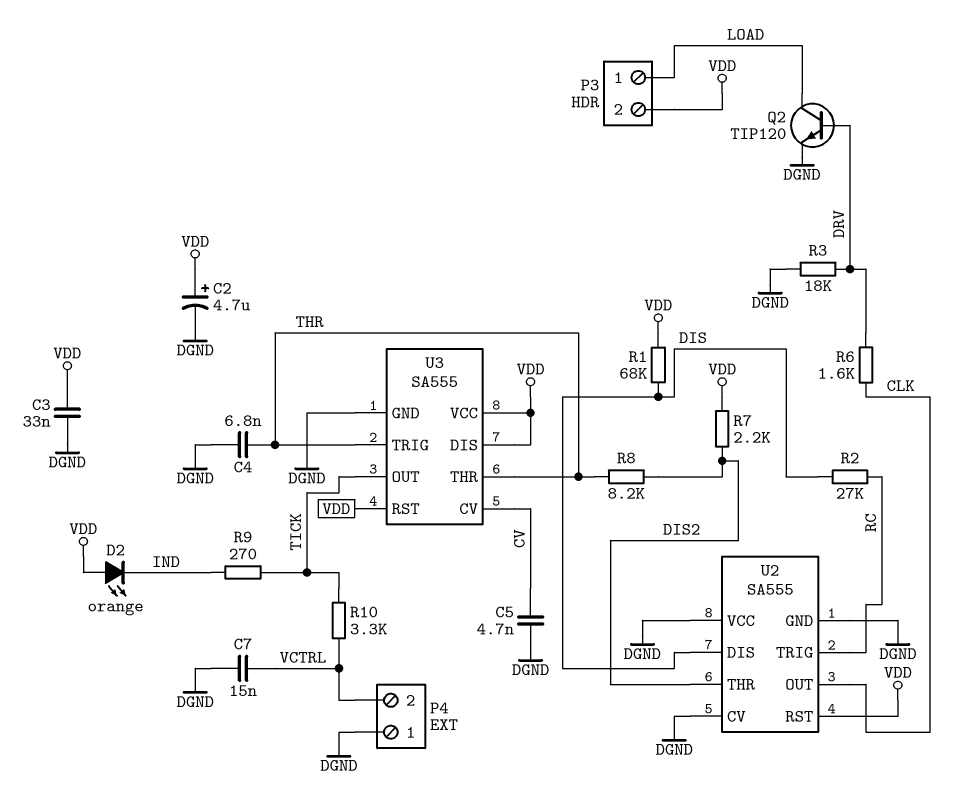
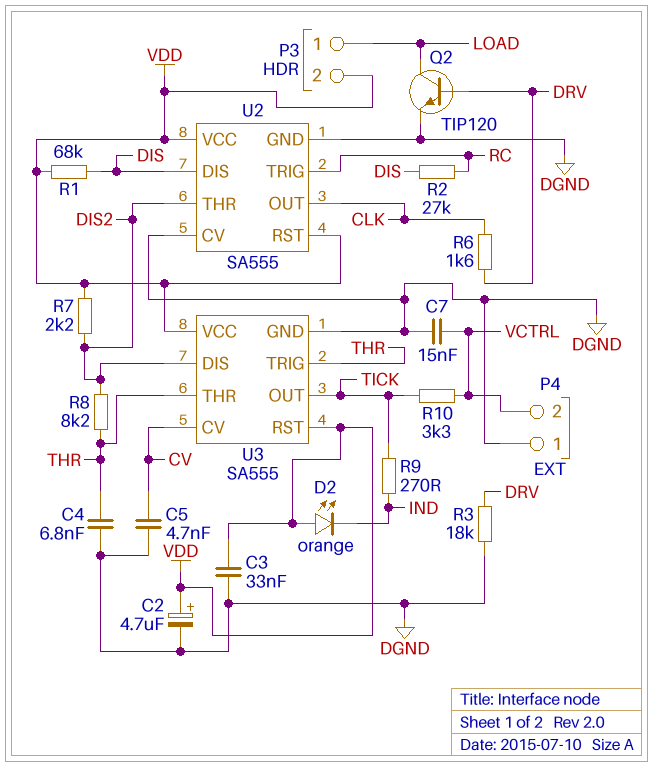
U2 pin VCC: DGND -> VDD
U3 pin DIS: VDD -> DIS2

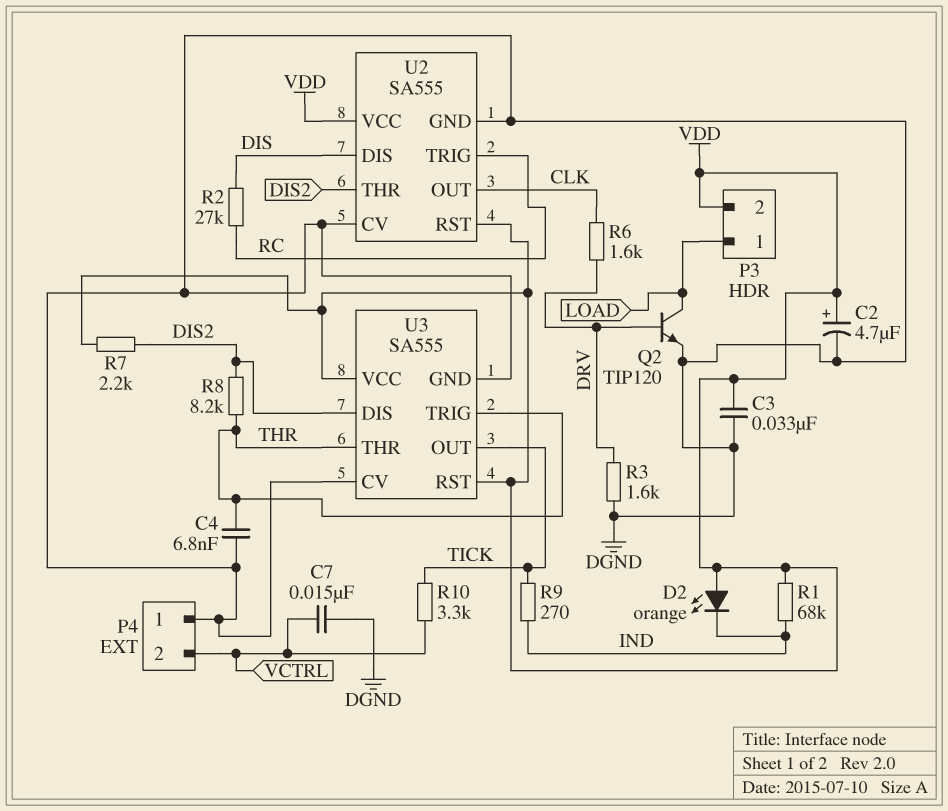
C5: 4.7nF (CV, DGND) -> none
R1: 68k (DIS, VDD) -> 68k (IND, VDD)
R3: 18k (DGND, DRV) -> 1.6k (DGND, DRV)
U3 pin CV: CV -> DGND

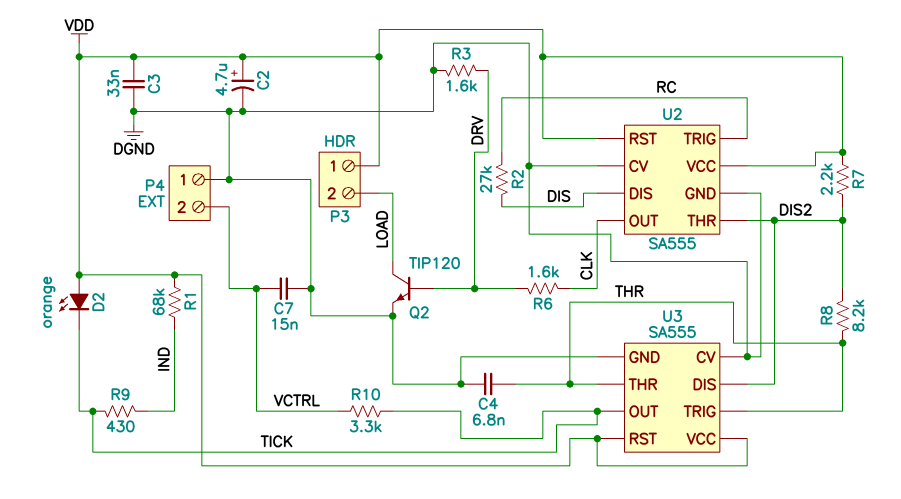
D2: LED orange (A VDD, K IND) -> LED orange (A VDD, K TICK)
P3 pin 1: LOAD -> VDD
P3 pin 2: VDD -> LOAD
R9: 270 (IND, TICK) -> 430 (IND, TICK)

